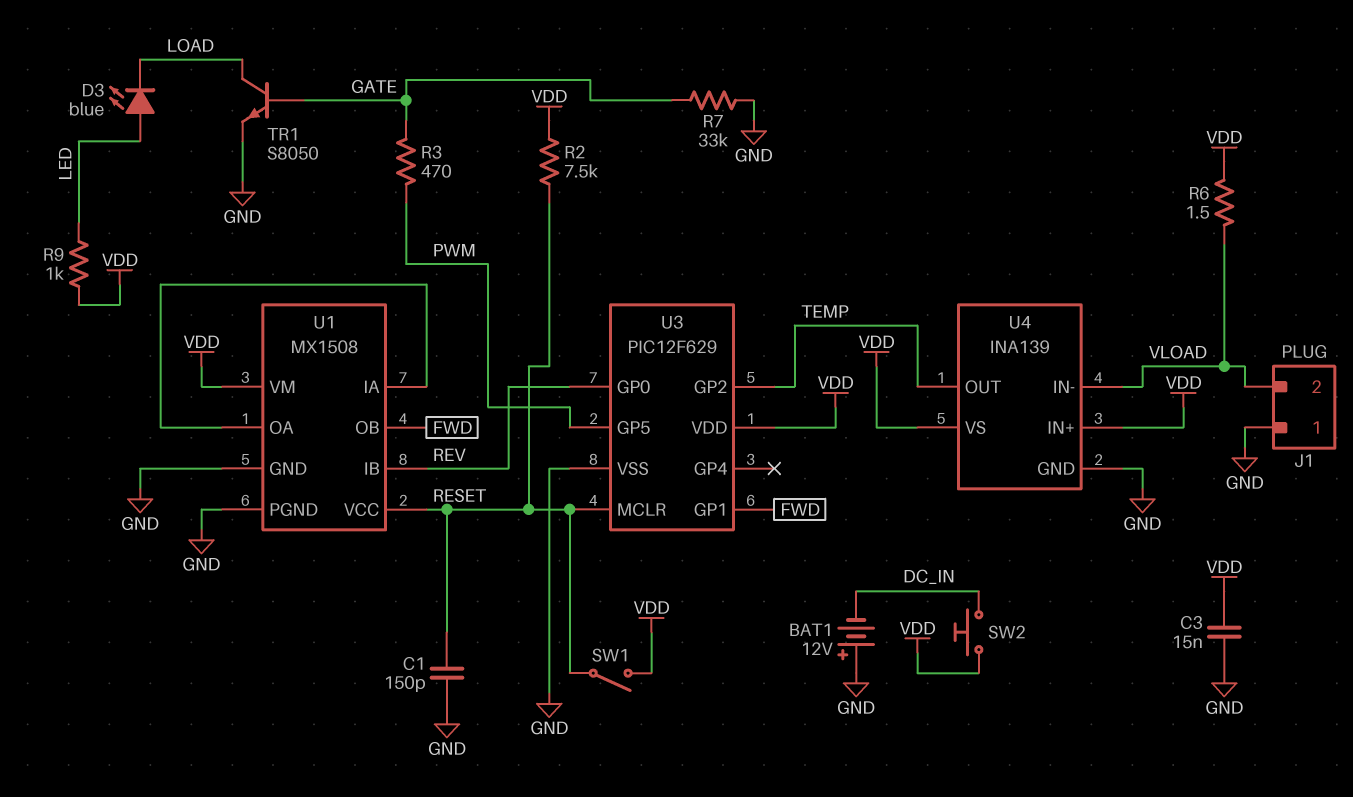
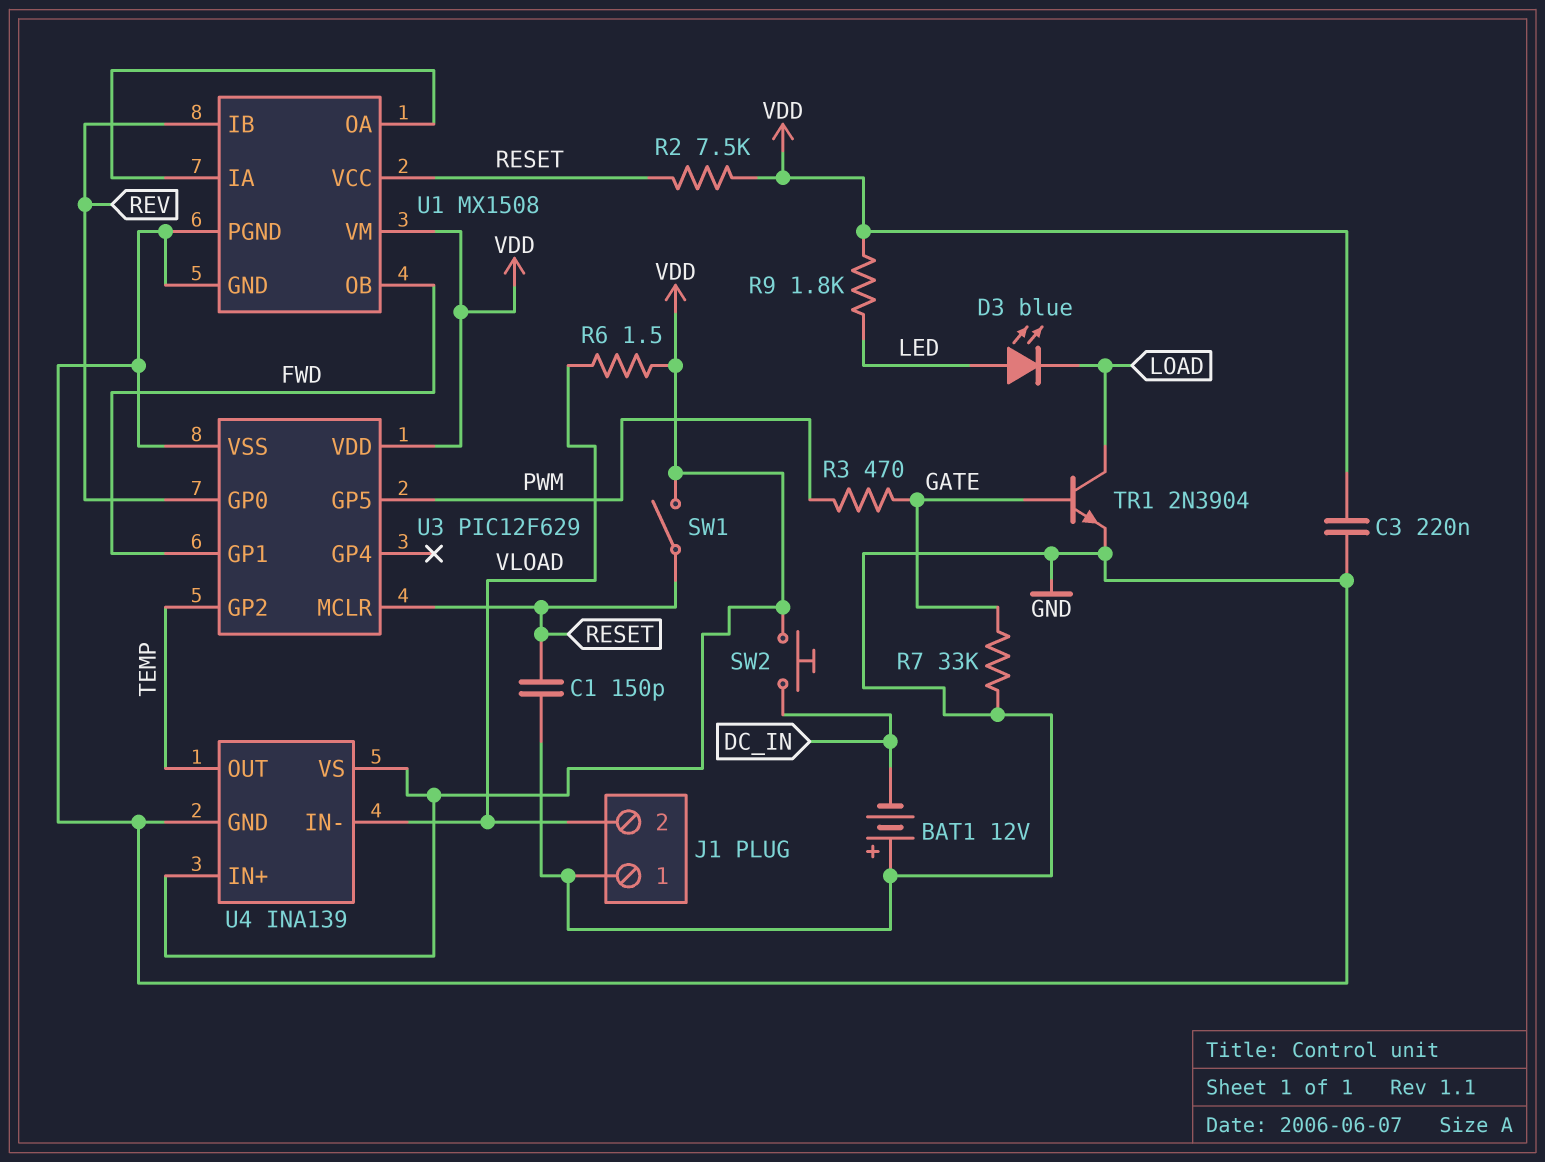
C3: 15nF (GND, VDD) -> 220nF (GND, VDD)
R9: 1k (LED, VDD) -> 1.8k (LED, VDD)
TR1: NPN S8050 (B GATE, C LOAD, E GND) -> NPN 2N3904 (B GATE, C LOAD, E GND)

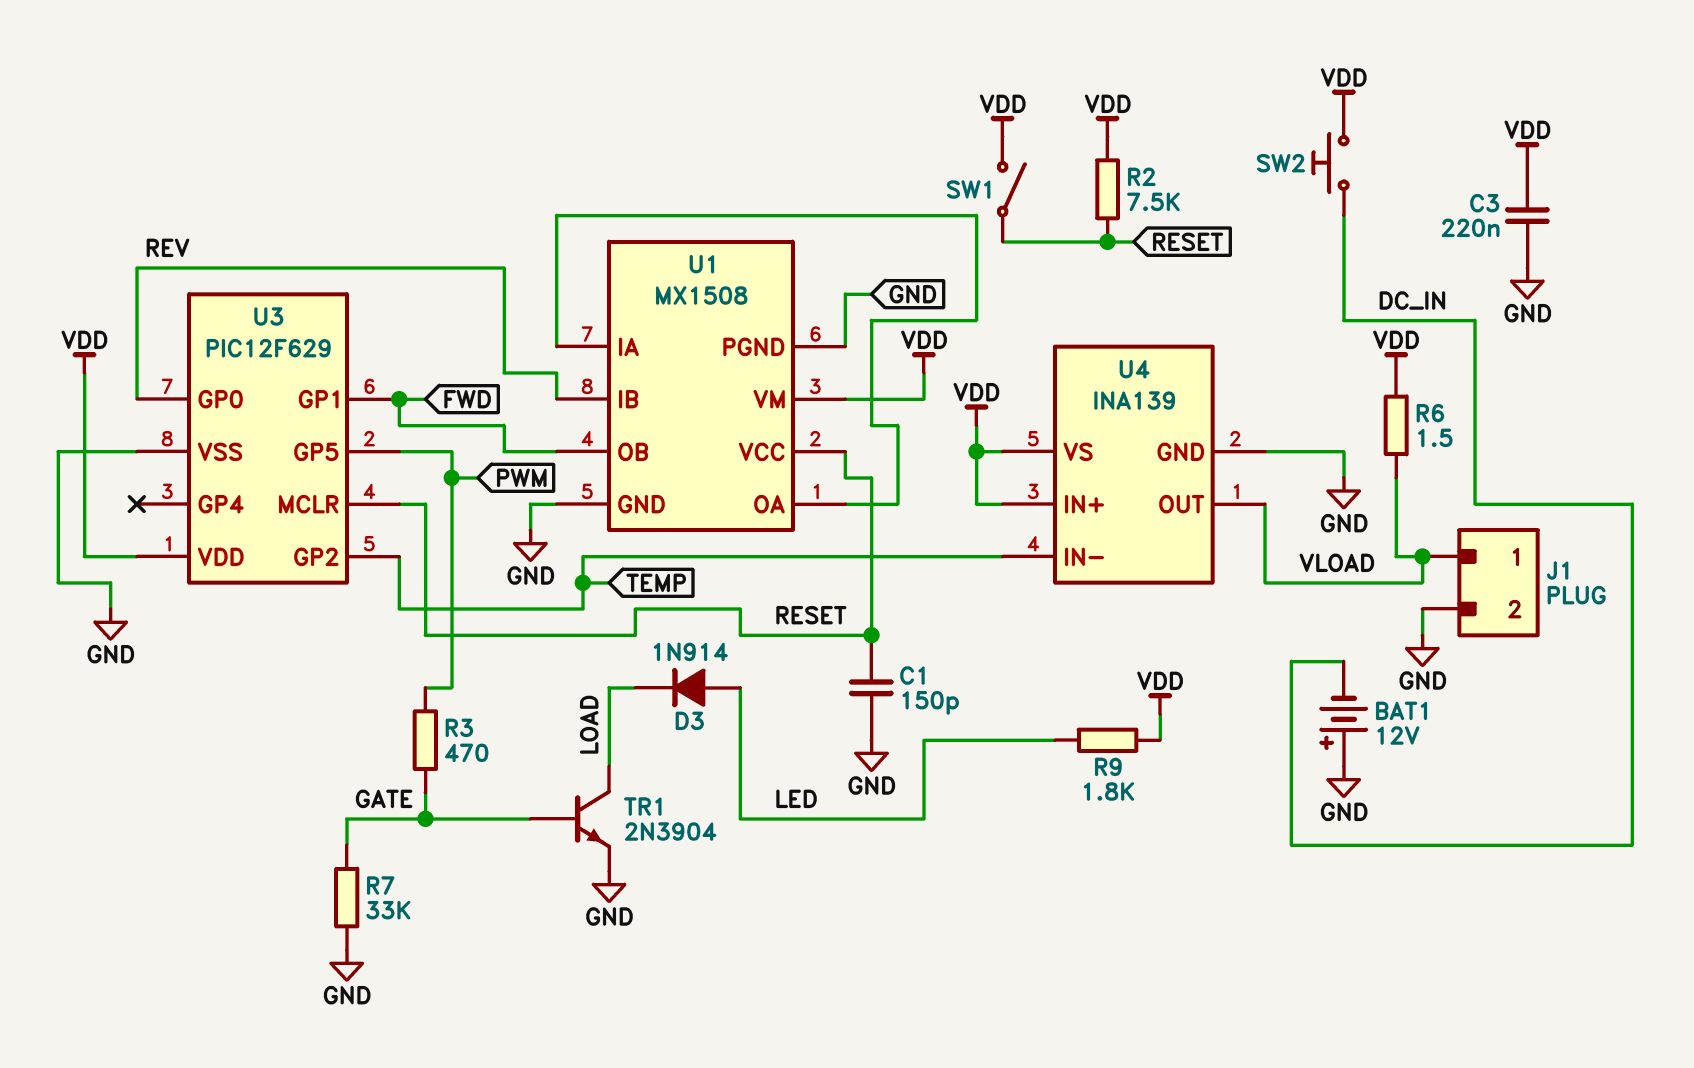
D3: LED blue (A LED, K LOAD) -> diode 1N914 (A LED, K LOAD)
J1 pin 1: GND -> VLOAD
J1 pin 2: VLOAD -> GND
U4 pin IN-: VLOAD -> TEMP
U4 pin OUT: TEMP -> VLOAD

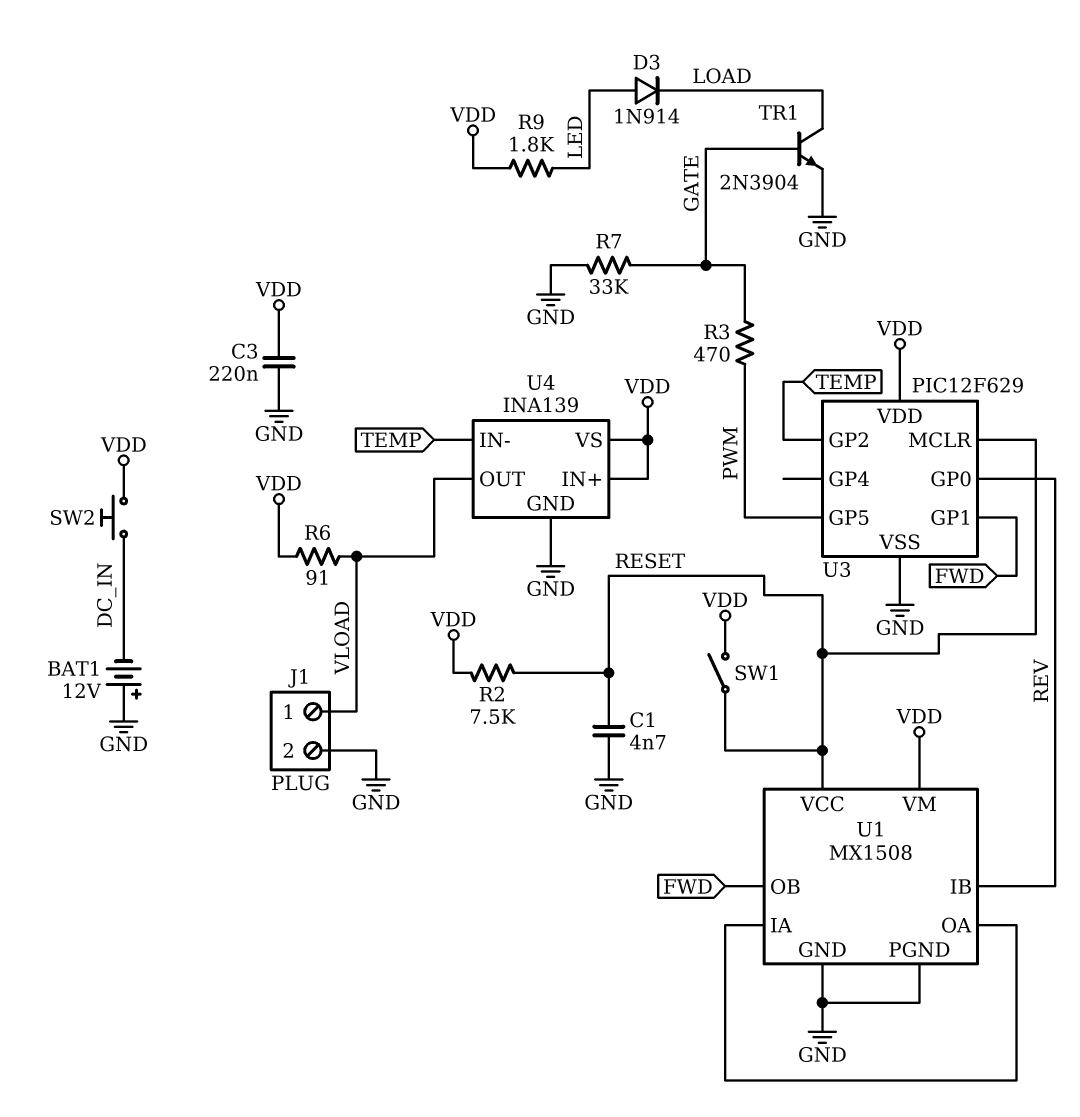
C1: 150pF (GND, RESET) -> 4.7nF (GND, RESET)
R6: 1.5 (VDD, VLOAD) -> 91 (VDD, VLOAD)

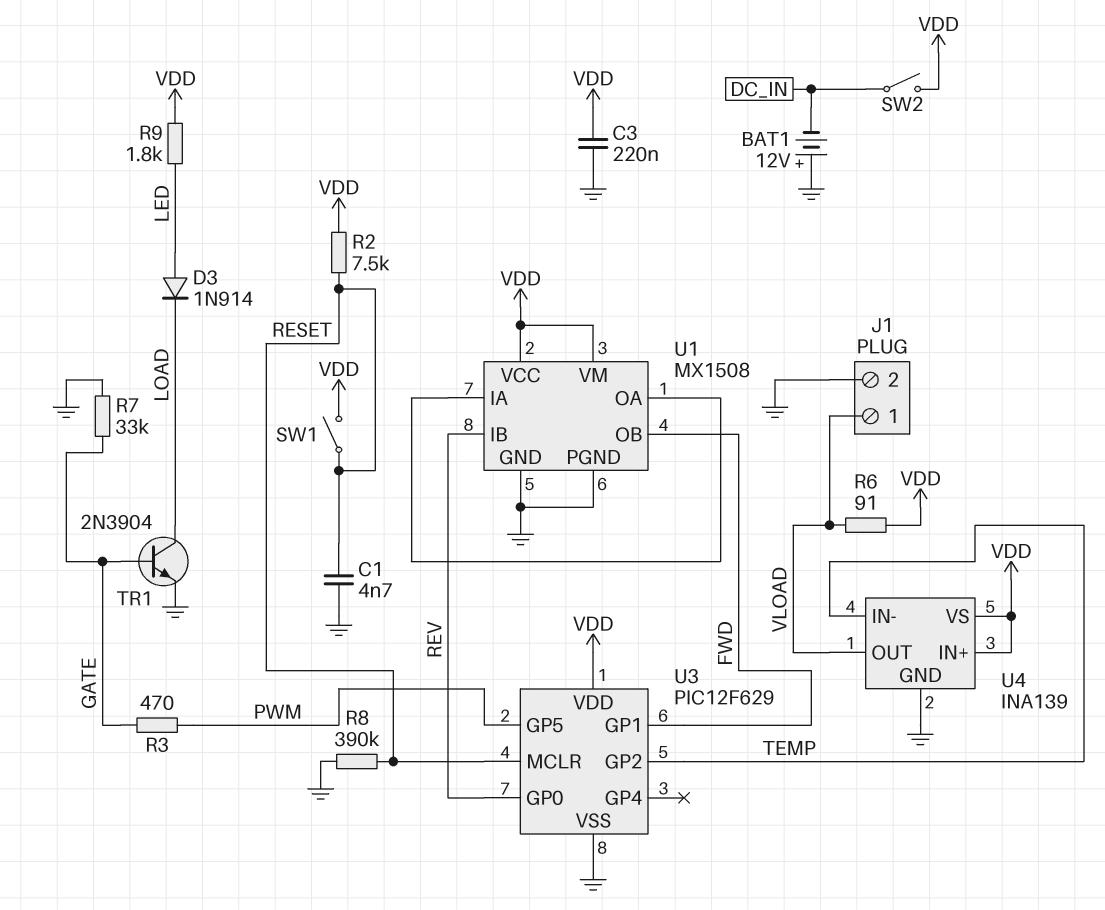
R8: none -> 390k (GND, RESET)
SW2: button (DC_IN, VDD) -> switch (DC_IN, VDD)
U1 pin VCC: RESET -> VDD

